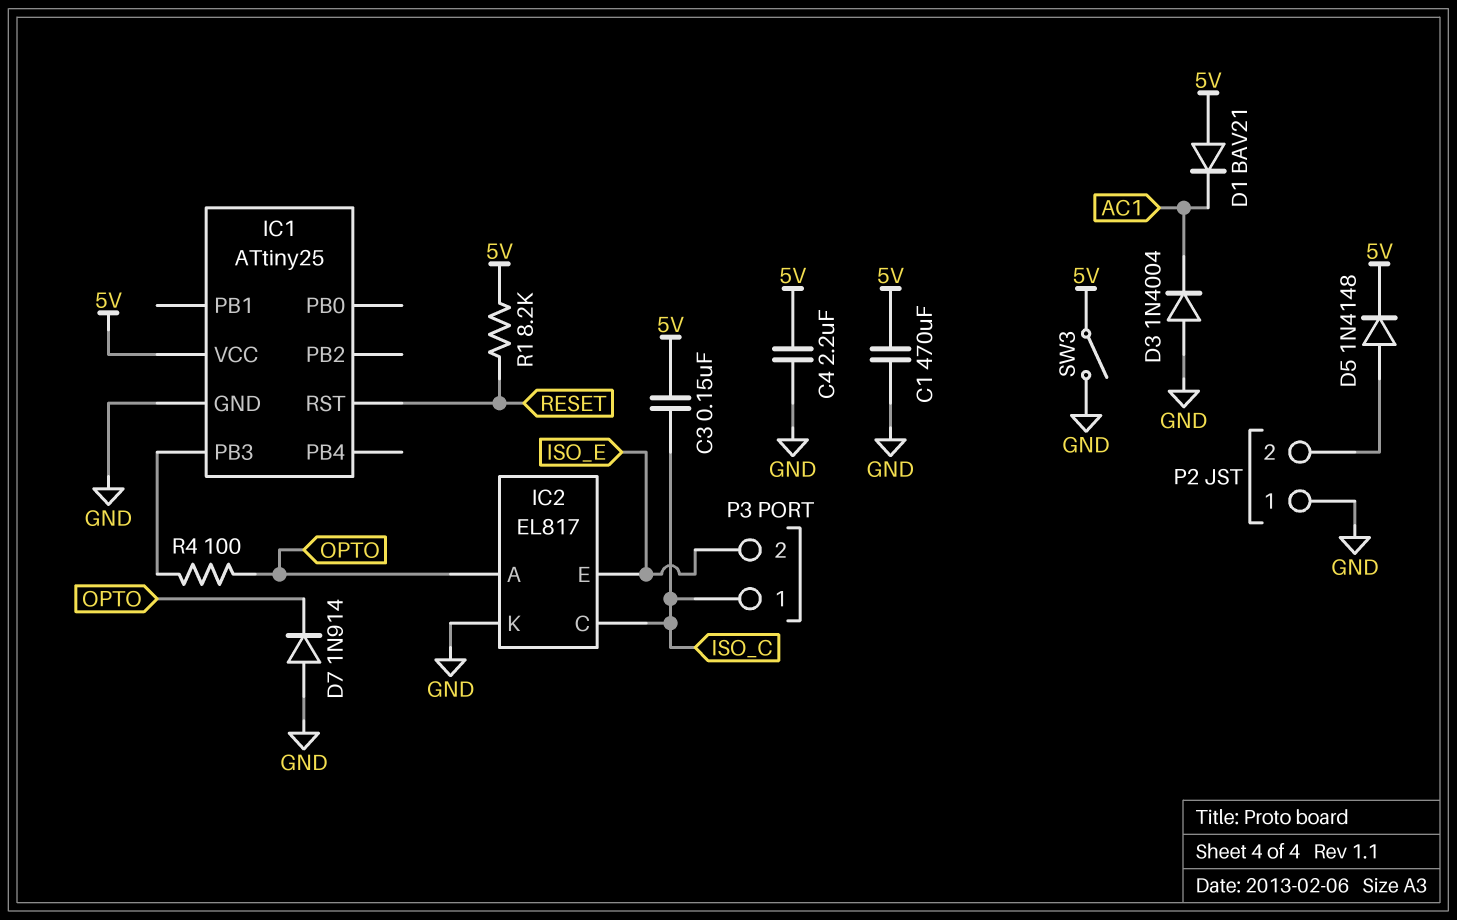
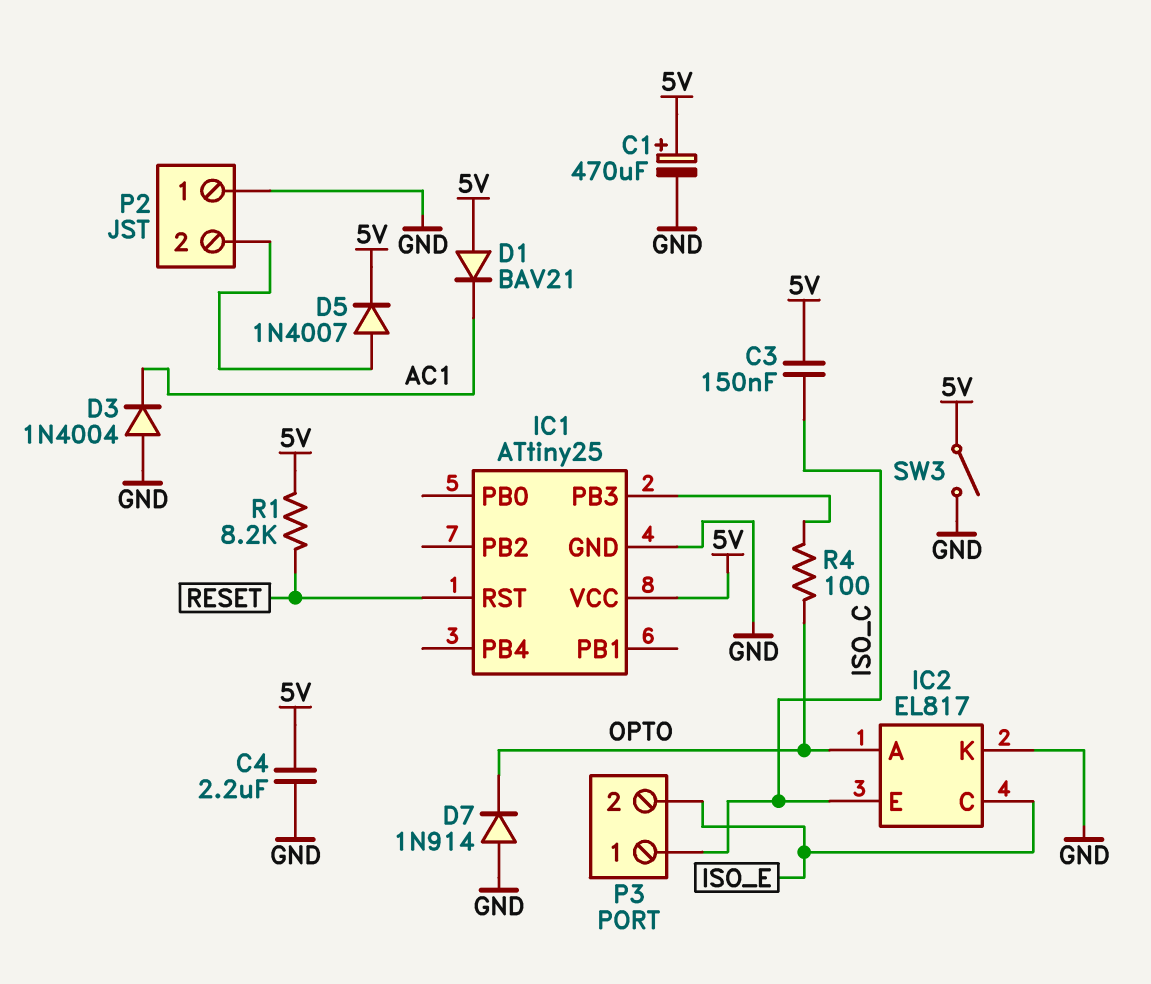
C1: 470uF (5V, GND) -> 470uF (plus 5V, minus GND)
D5: diode 1N4148 (A P2/2, K 5V) -> diode 1N4007 (A P2/2, K 5V)
IC2 pin C: ISO_C -> ISO_E
IC2 pin E: ISO_E -> ISO_C

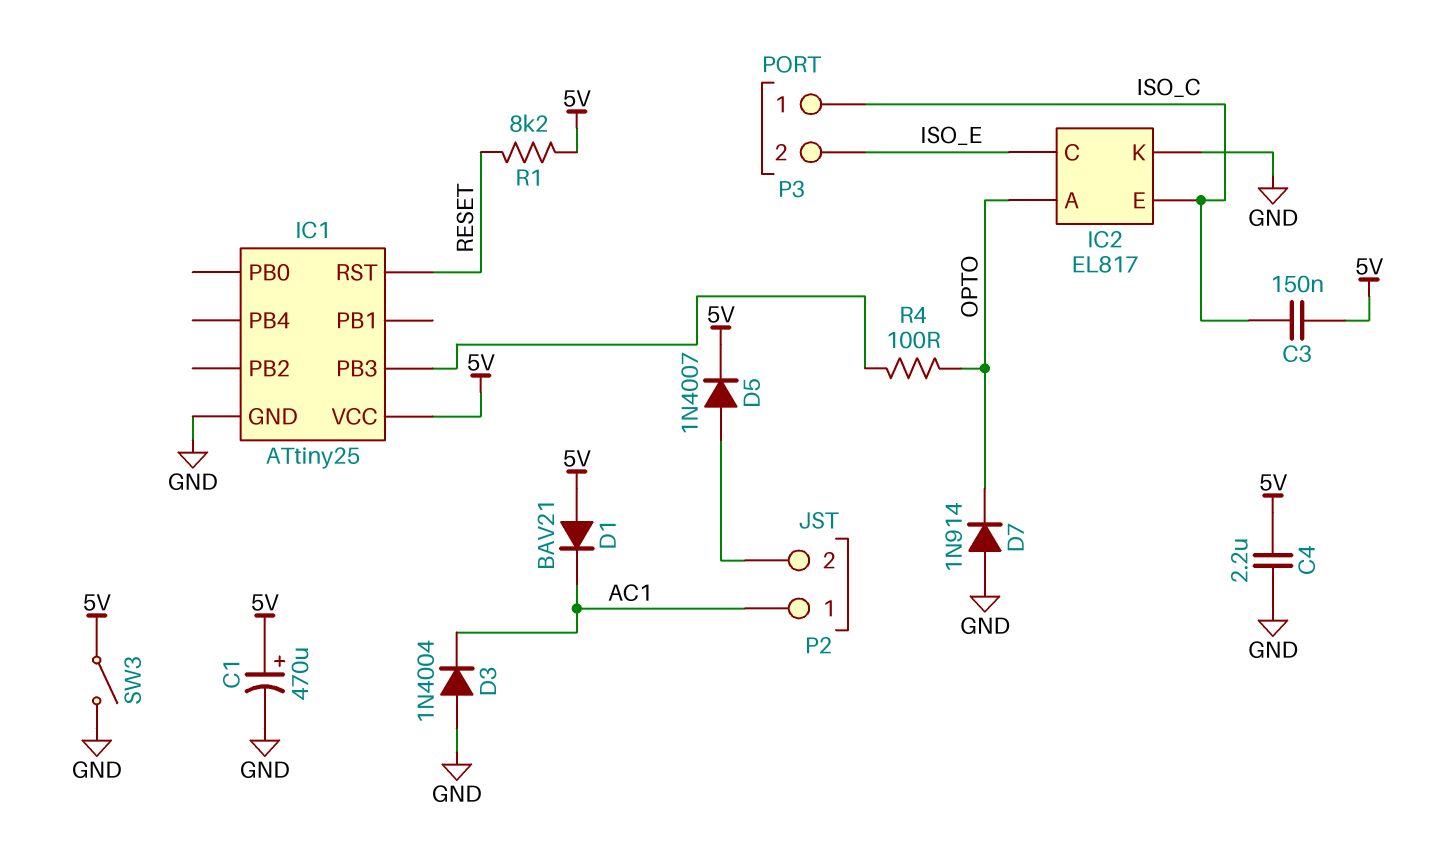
P2 pin 1: GND -> AC1

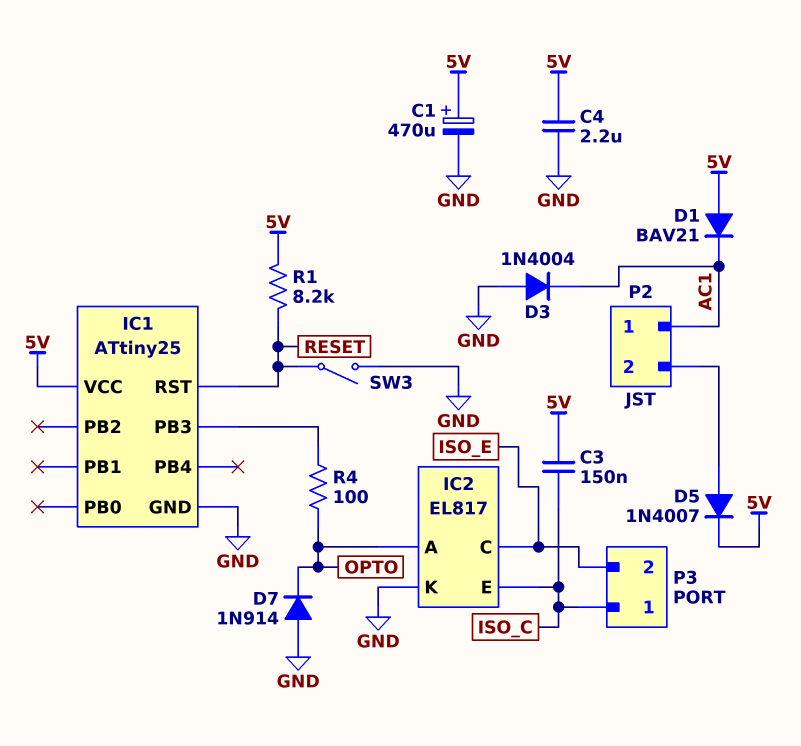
SW3: switch (5V, GND) -> switch (GND, RESET)

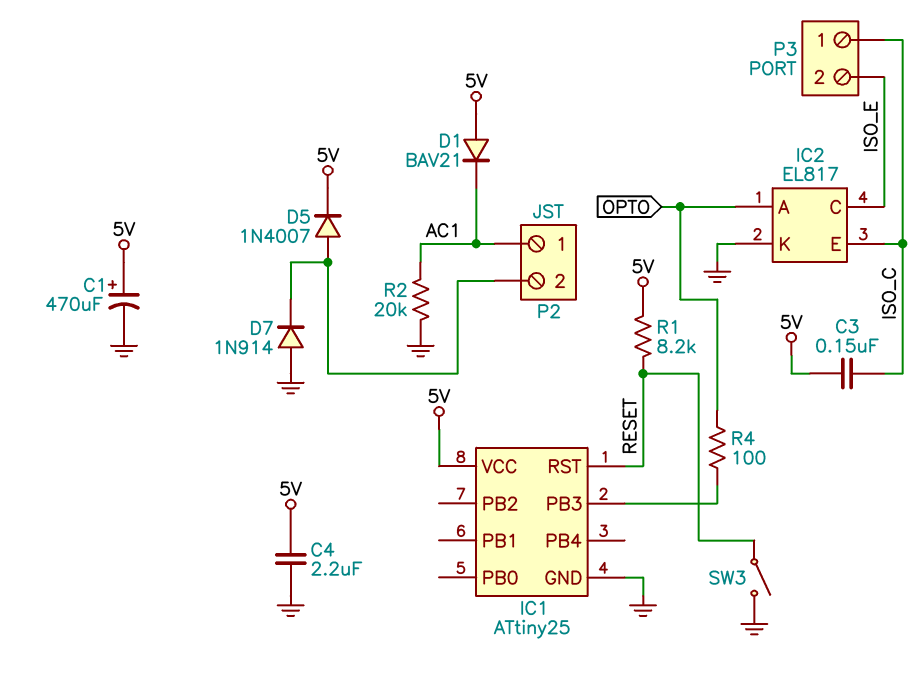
D3: diode 1N4004 (A GND, K AC1) -> none
D7: diode 1N914 (A GND, K OPTO) -> diode 1N914 (A GND, K P2/2)
R2: none -> 20k (AC1, GND)

